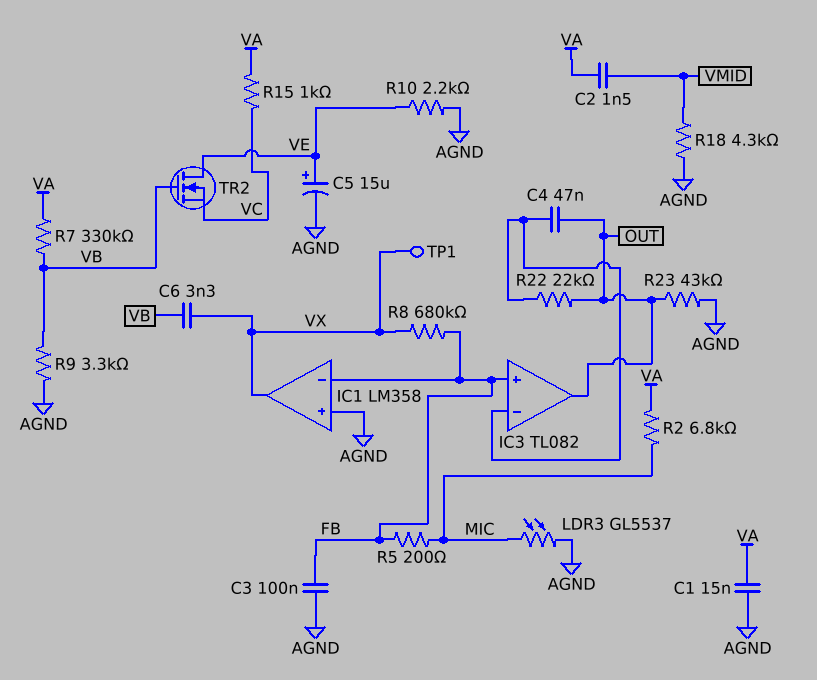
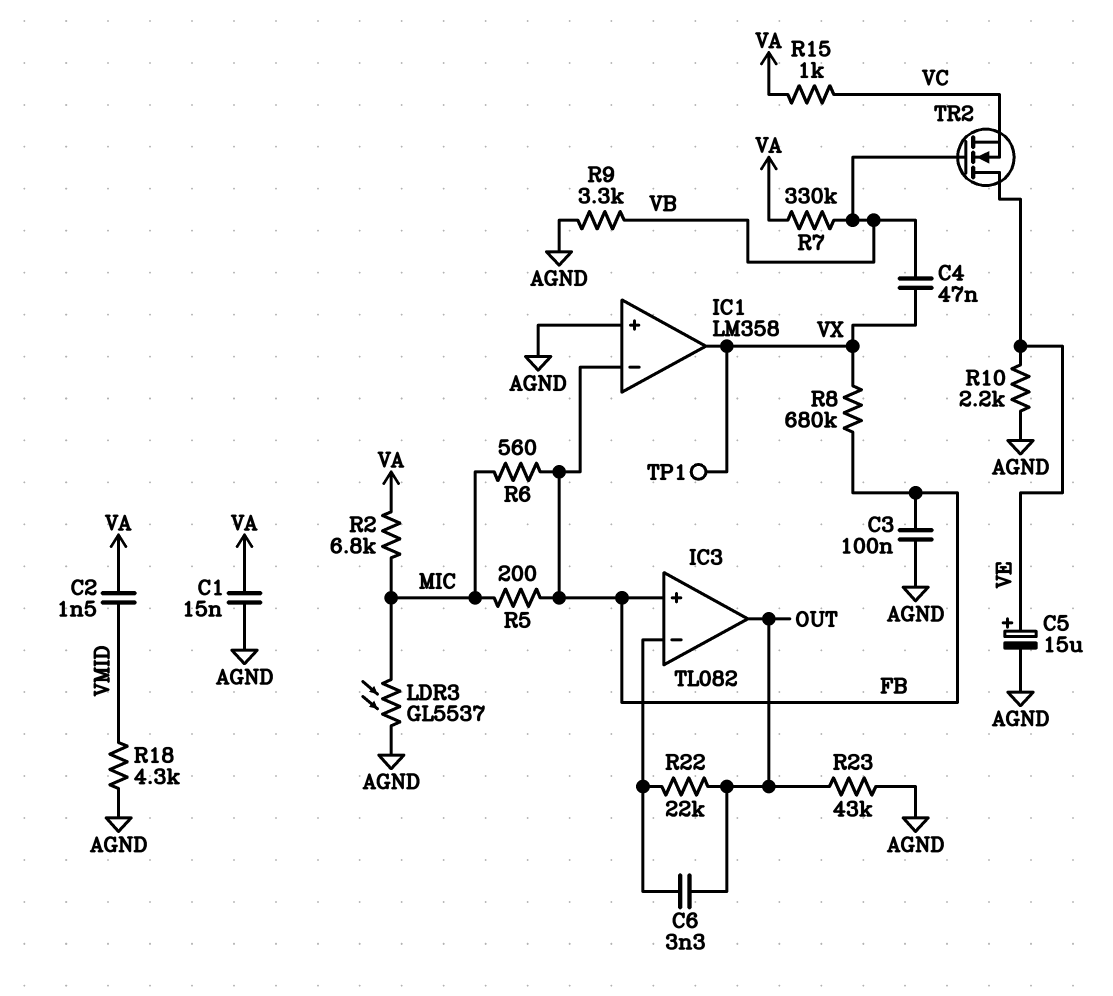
C4: 47nF (IC3/in-, OUT) -> 47nF (VB, VX)
C6: 3.3nF (VB, VX) -> 3.3nF (IC3/in-, OUT)
R6: none -> 560 (FB, MIC)

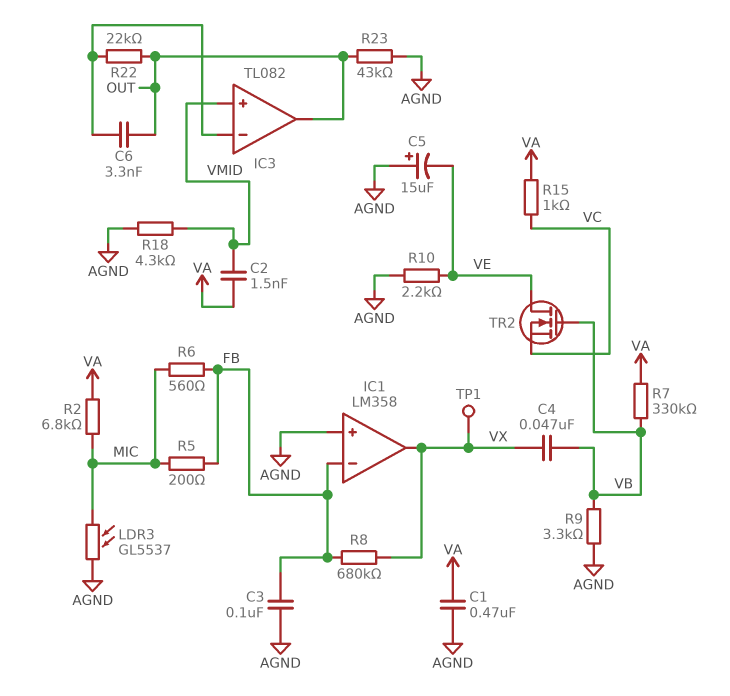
C1: 15nF (AGND, VA) -> 470nF (AGND, VA)
C5: 15uF (plus VE, minus AGND) -> 15uF (plus AGND, minus VE)
IC3 pin in+: FB -> VMID

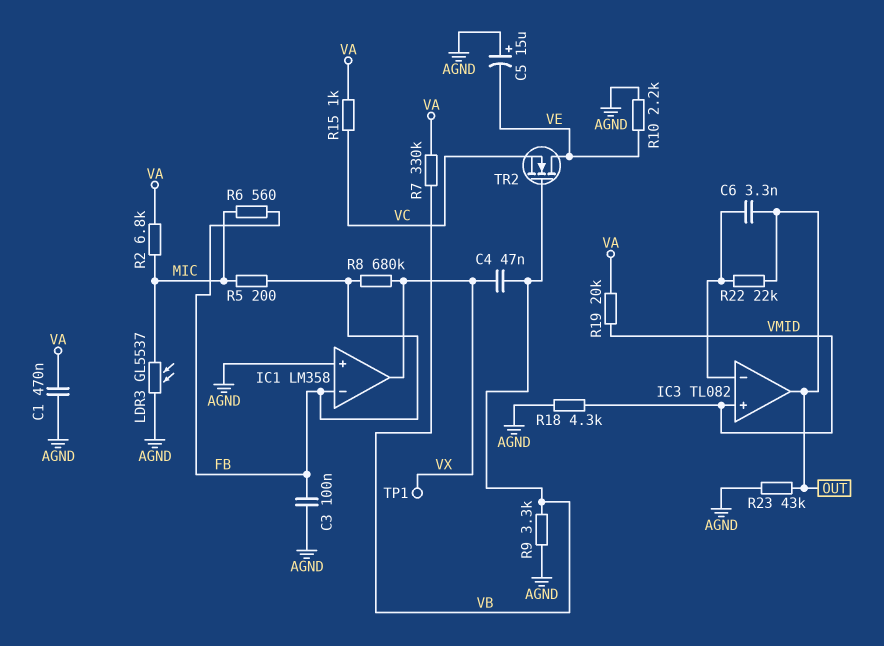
C2: 1.5nF (VA, VMID) -> none
R19: none -> 20k (VA, VMID)

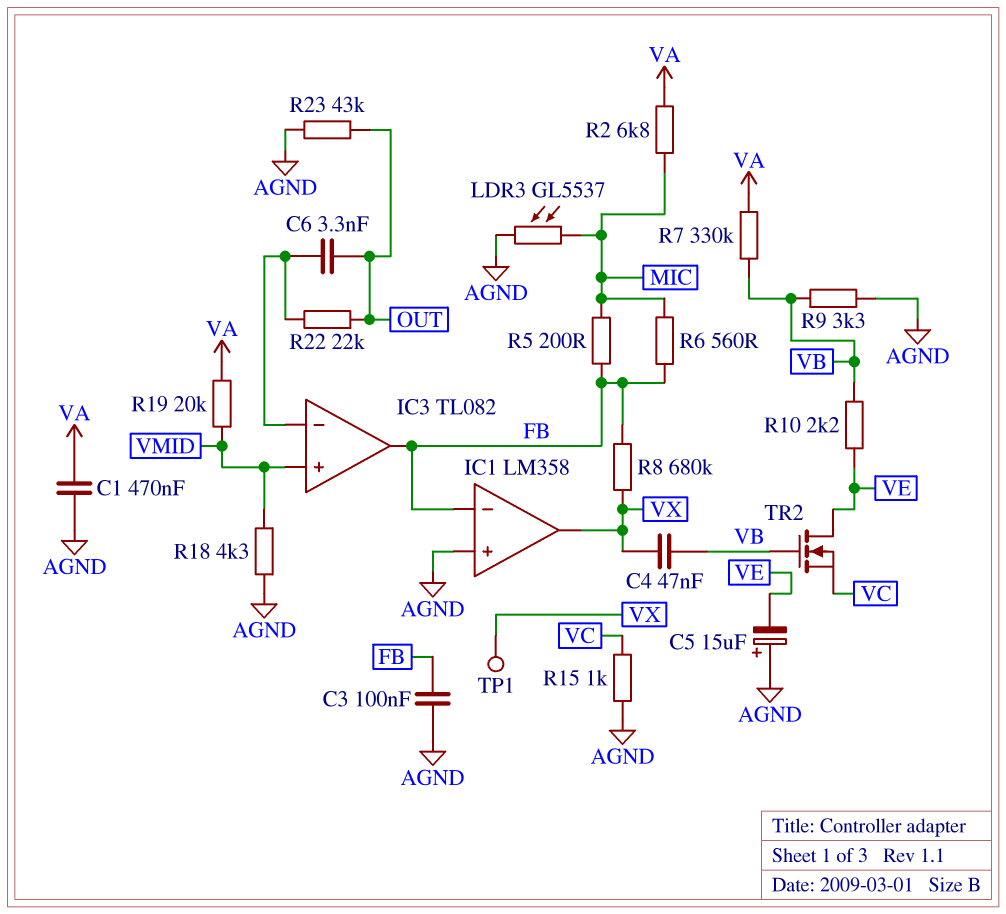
IC3 pin out: OUT -> FB
R10: 2.2k (AGND, VE) -> 2.2k (VB, VE)
R15: 1k (VA, VC) -> 1k (AGND, VC)

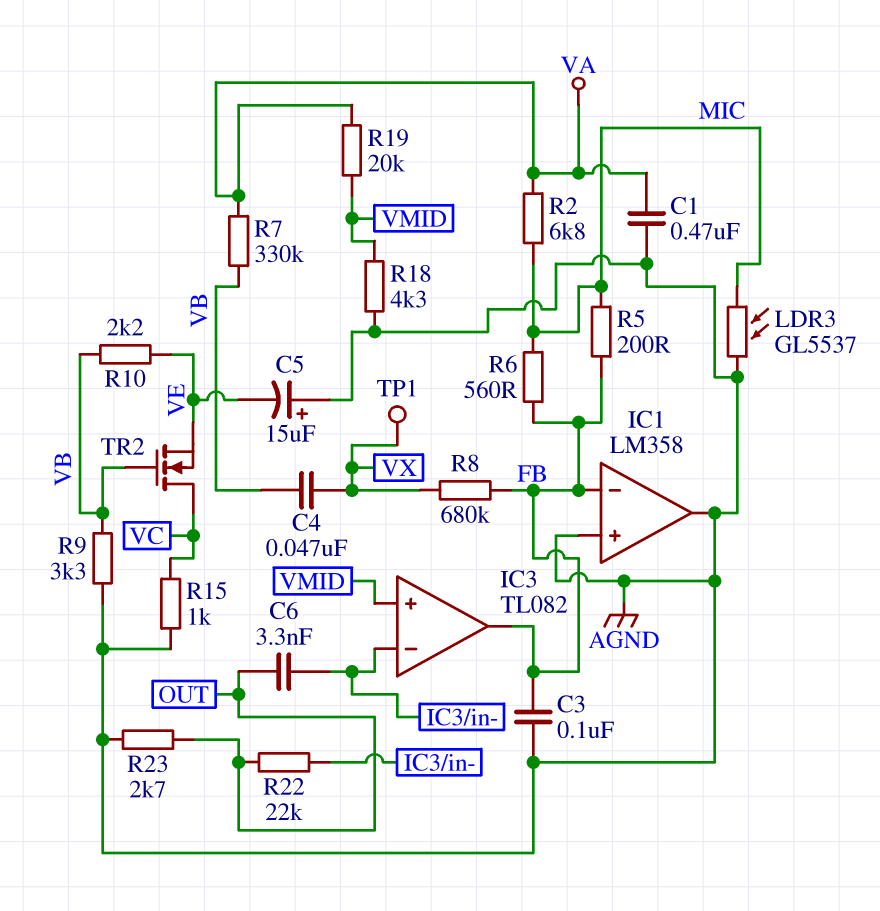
IC1 pin out: VX -> AGND
R23: 43k (AGND, OUT) -> 2.7k (AGND, OUT)
TR2: NMOS (G VB, D VE, S VC) -> NMOS (G VB, D VC, S VE)

